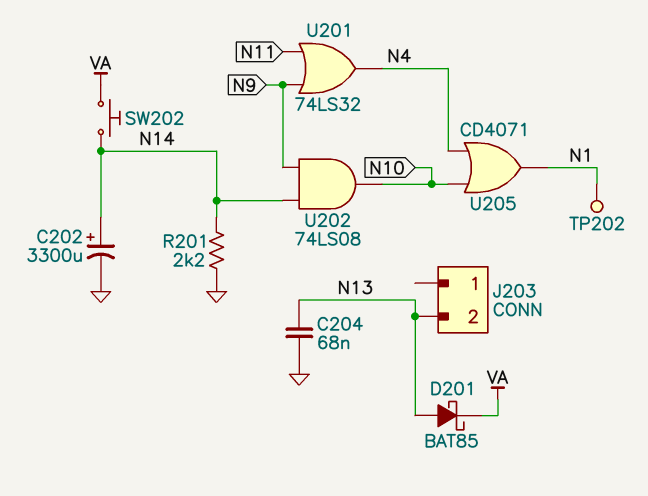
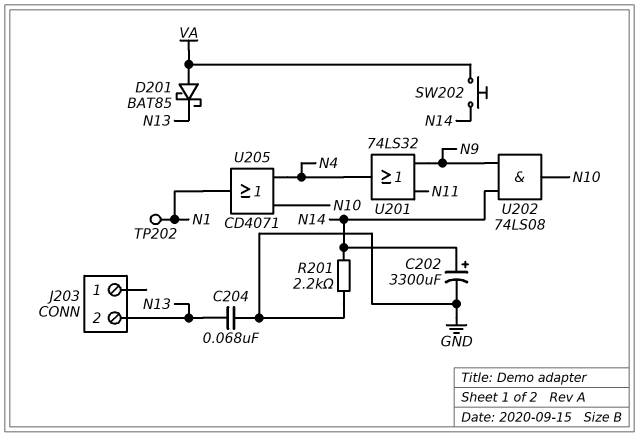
D201: schottky BAT85 (A N13, K VA) -> schottky BAT85 (A VA, K N13)

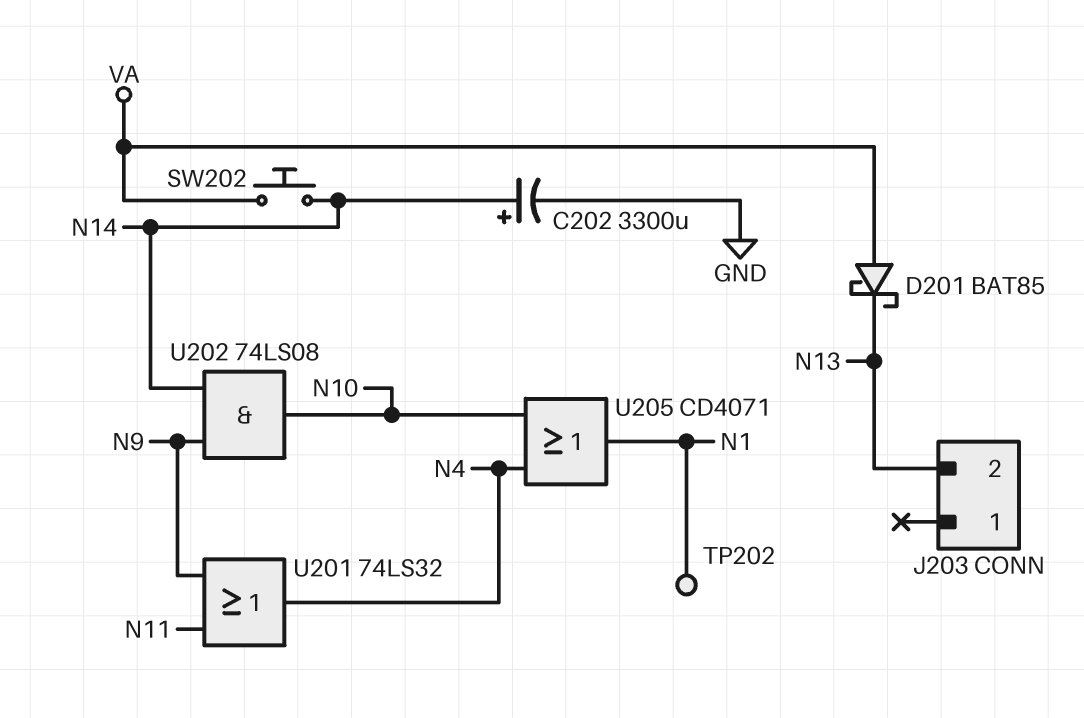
C204: 68nF (GND, N13) -> none
R201: 2.2k (GND, N14) -> none

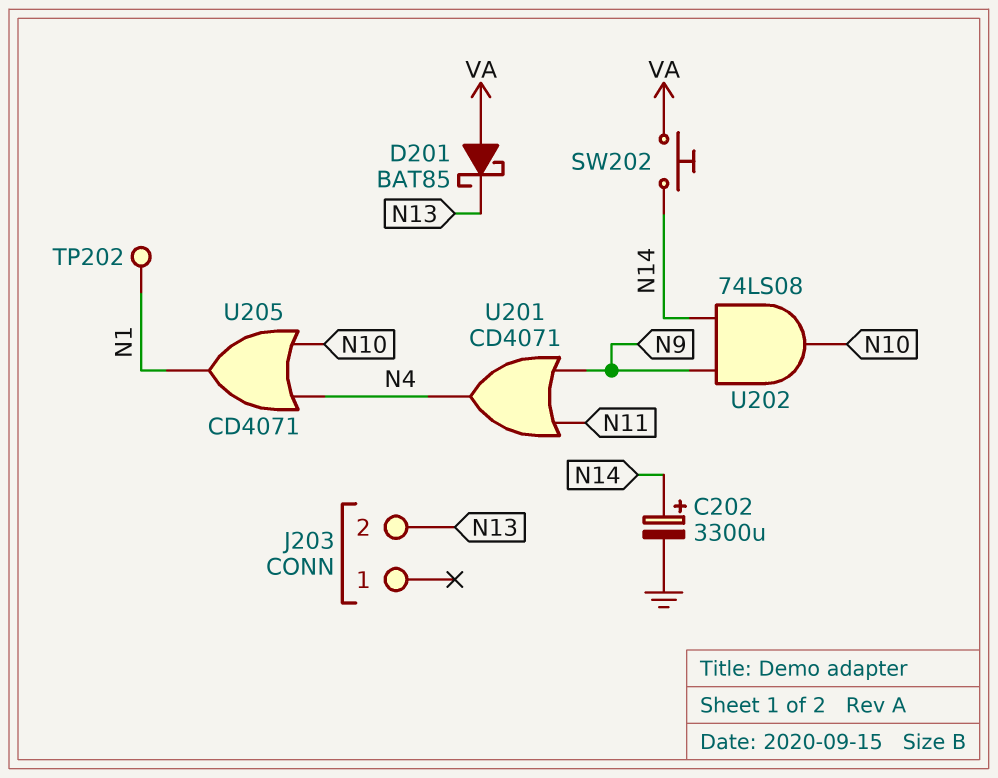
U201: OR 74LS32 (in N9, in N11, out N4) -> OR CD4071 (in N9, in N11, out N4)

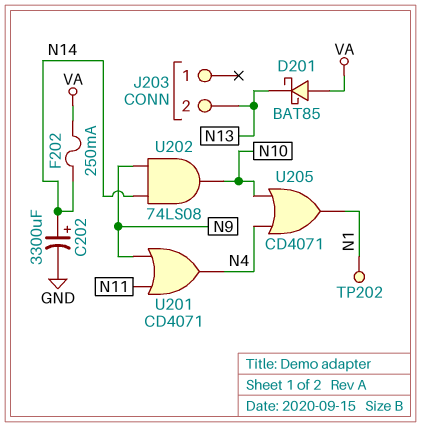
F202: none -> 250mA (N14, VA)
SW202: button (N14, VA) -> none

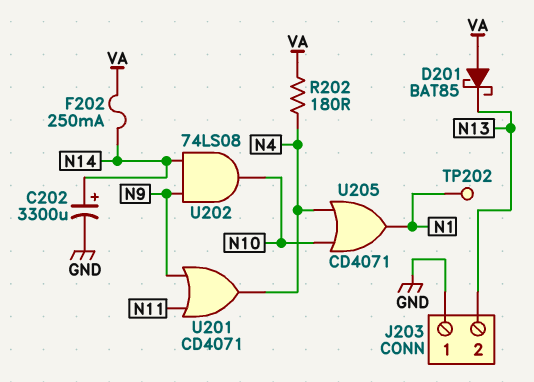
J203 pin 1: none -> GND
R202: none -> 180 (N4, VA)

